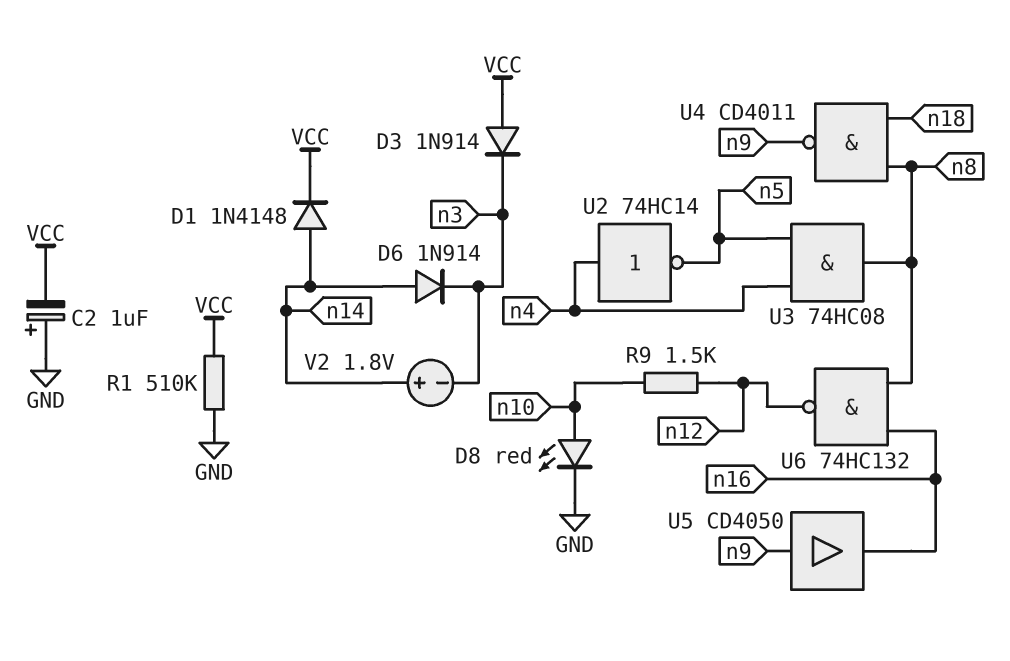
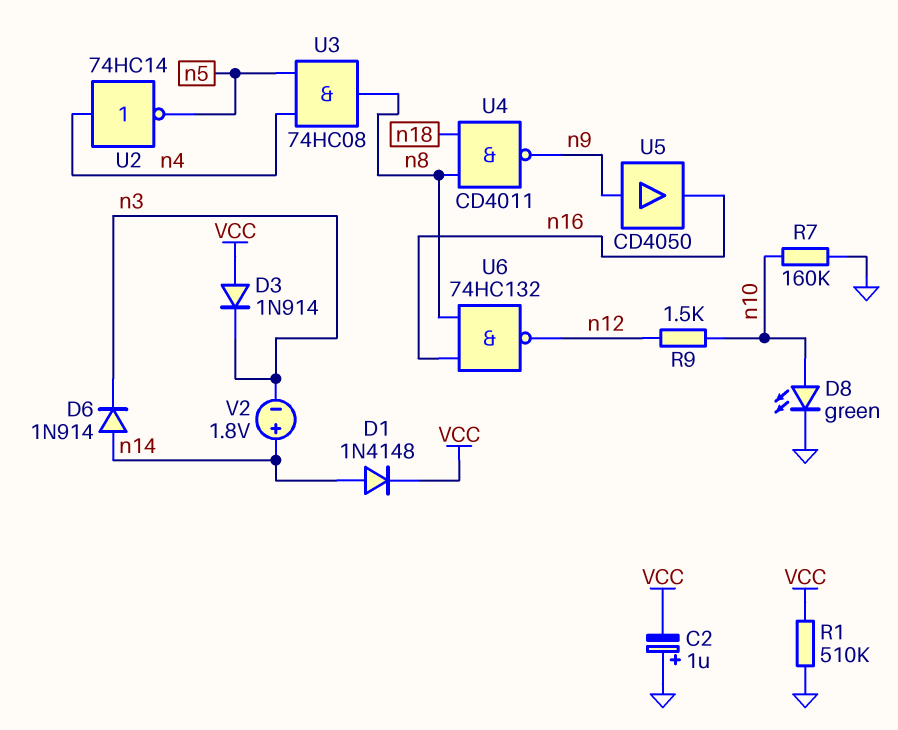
D8: LED red (A n10, K GND) -> LED green (A n10, K GND)
R7: none -> 160k (GND, n10)

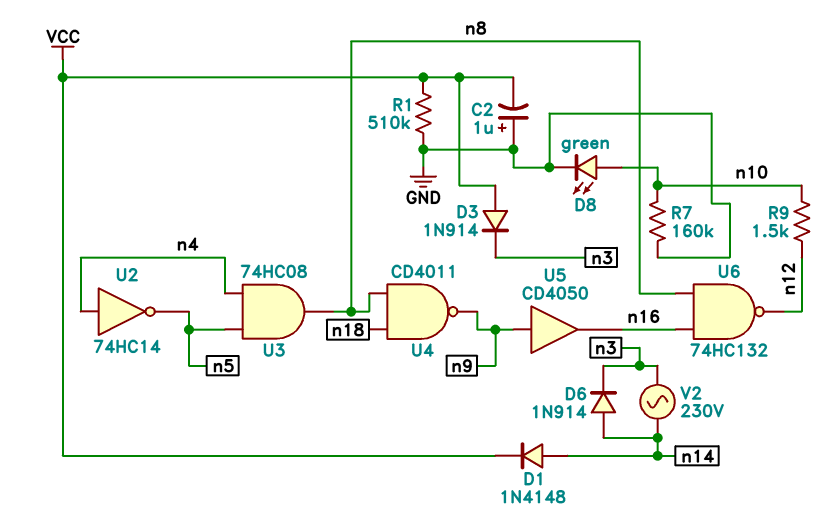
V2: 1.8V (plus n14, minus n3) -> AC 230V (n3, n14)

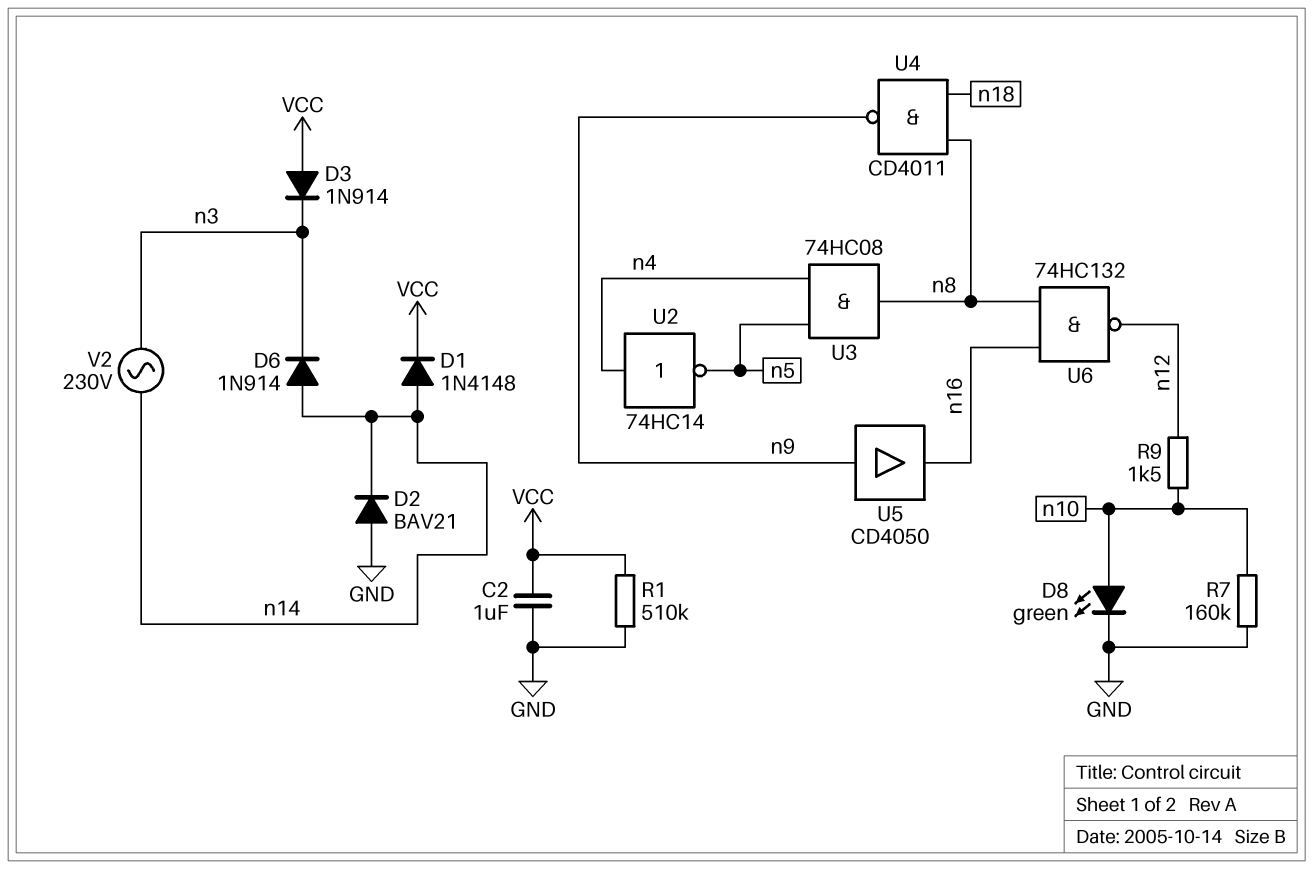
C2: 1uF (plus GND, minus VCC) -> 1uF (GND, VCC)
D2: none -> diode BAV21 (A GND, K n14)

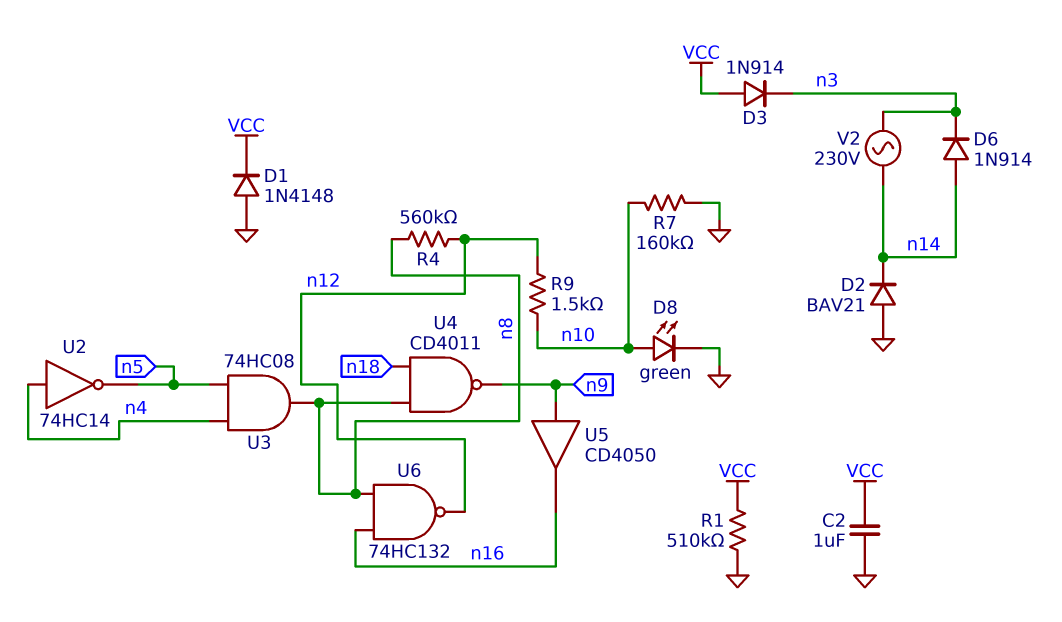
D1: diode 1N4148 (A n14, K VCC) -> diode 1N4148 (A GND, K VCC)
R4: none -> 560k (n8, n12)

